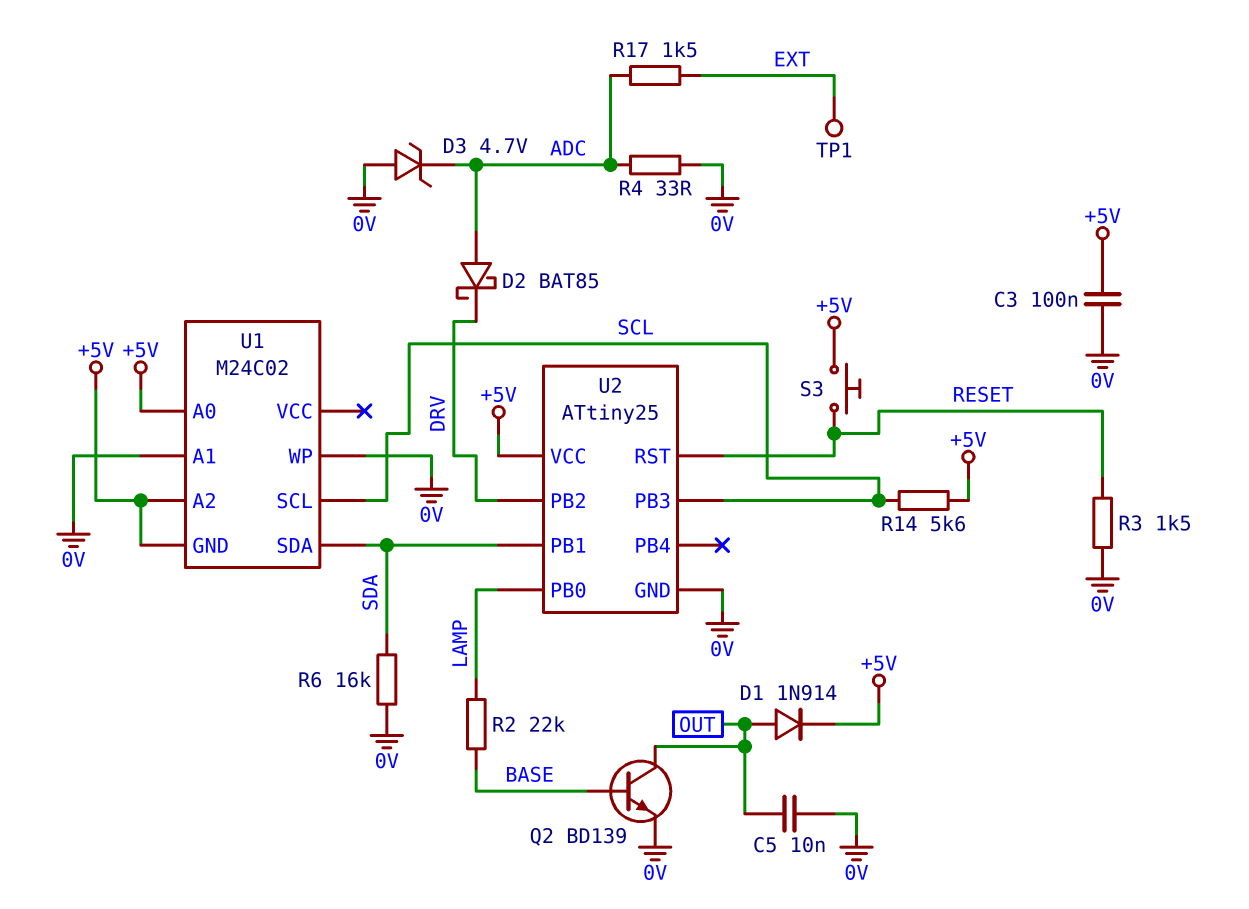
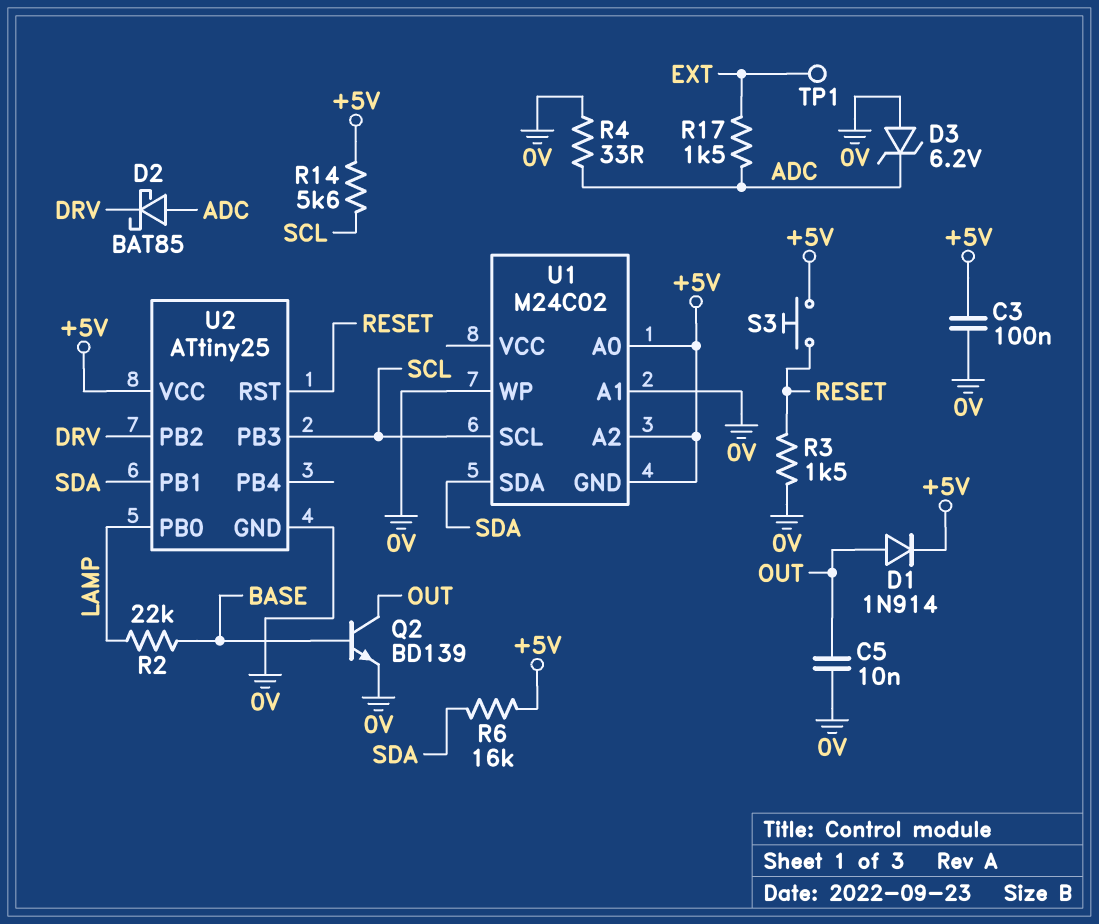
D3: zener 4.7V (A 0V, K ADC) -> zener 6.2V (A 0V, K ADC)
R6: 16k (0V, SDA) -> 16k (+5V, SDA)

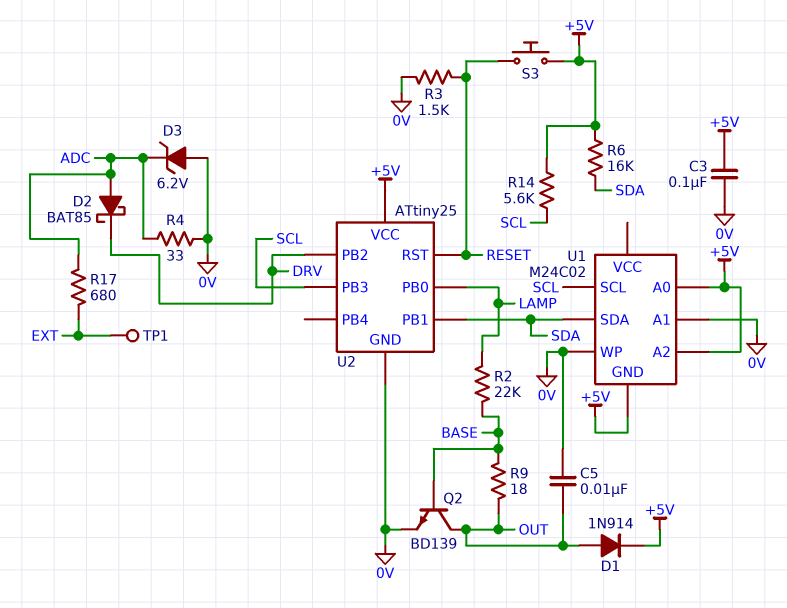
R9: none -> 18 (BASE, OUT)
R17: 1.5k (ADC, EXT) -> 680 (ADC, EXT)

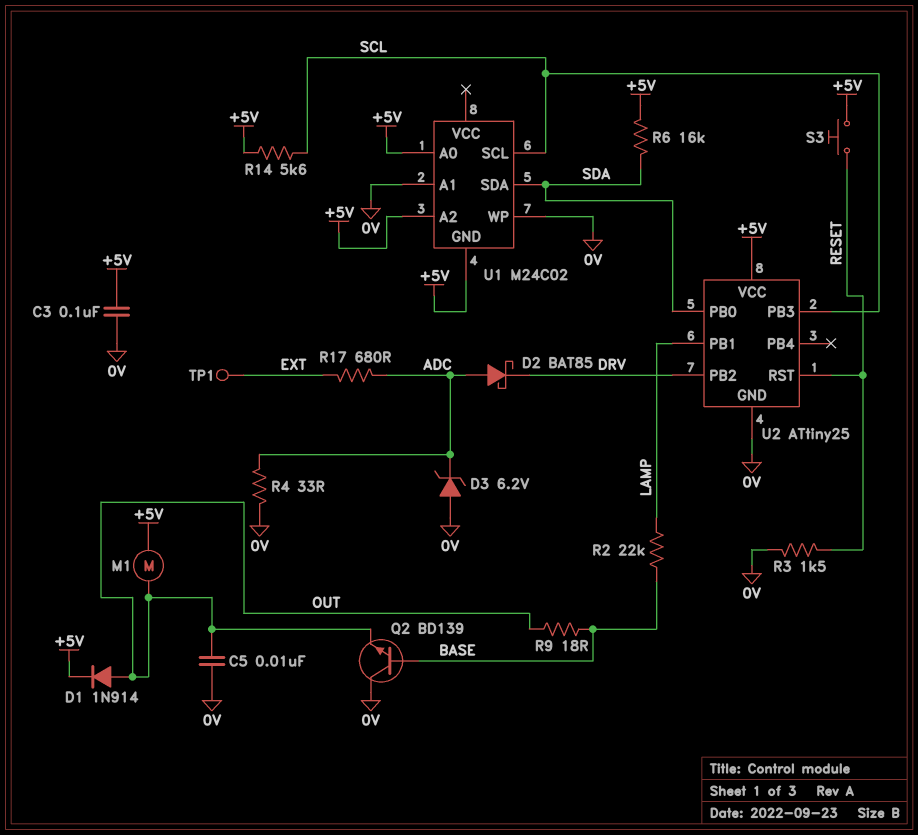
M1: none -> motor (+5V, OUT)
Q2: NPN BD139 (B BASE, C OUT, E 0V) -> NPN BD139 (B BASE, C 0V, E OUT)
U2 pin PB0: LAMP -> SDA
U2 pin PB1: SDA -> LAMP

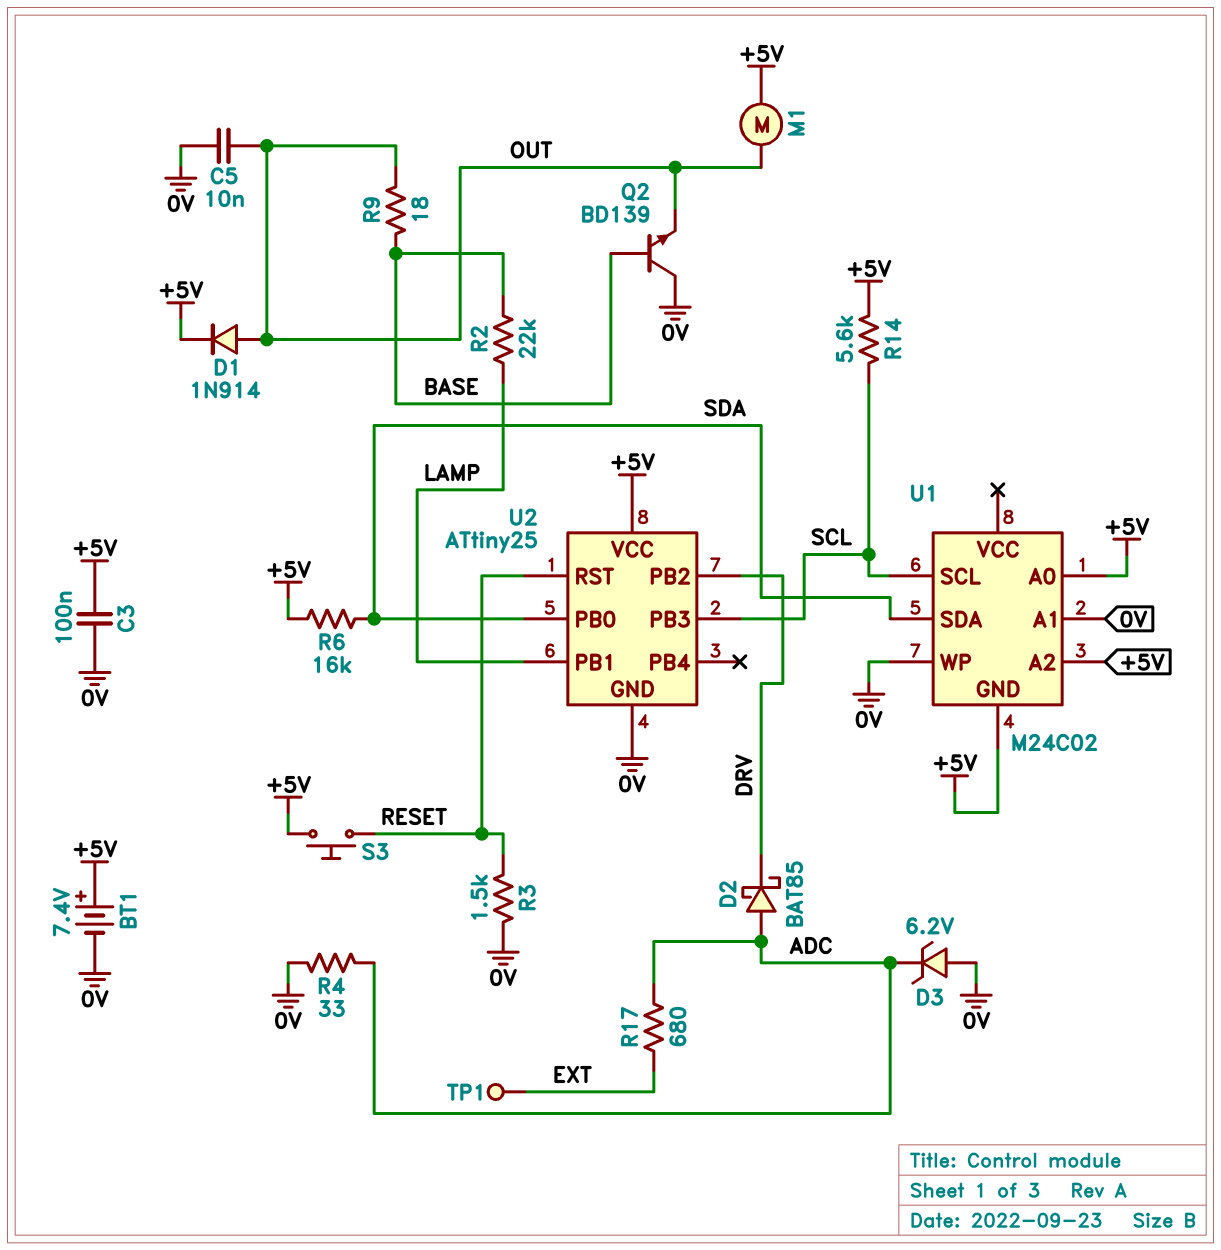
BT1: none -> 7.4V (plus +5V, minus 0V)

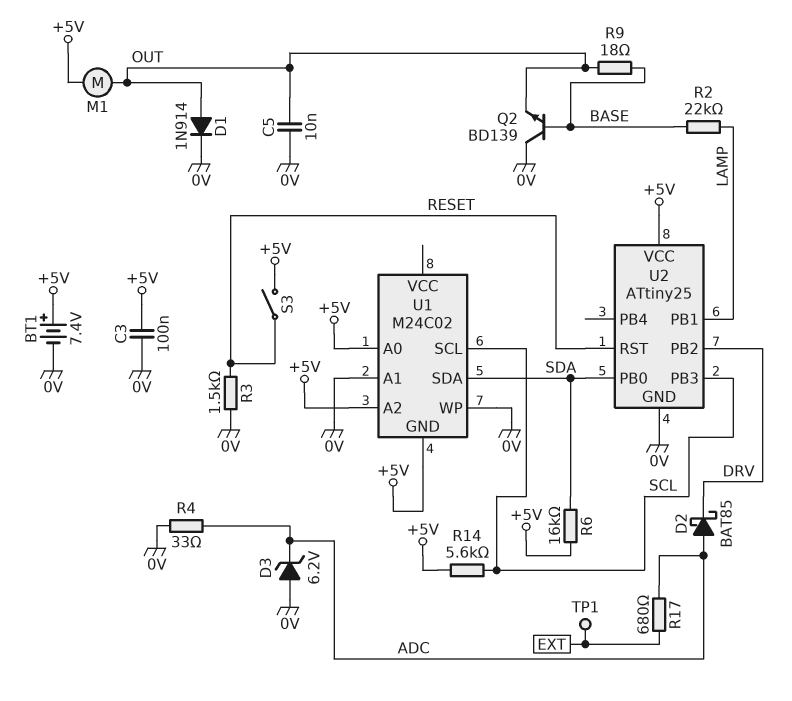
D1: diode 1N914 (A OUT, K +5V) -> diode 1N914 (A OUT, K 0V)
S3: button (+5V, RESET) -> switch (+5V, RESET)

